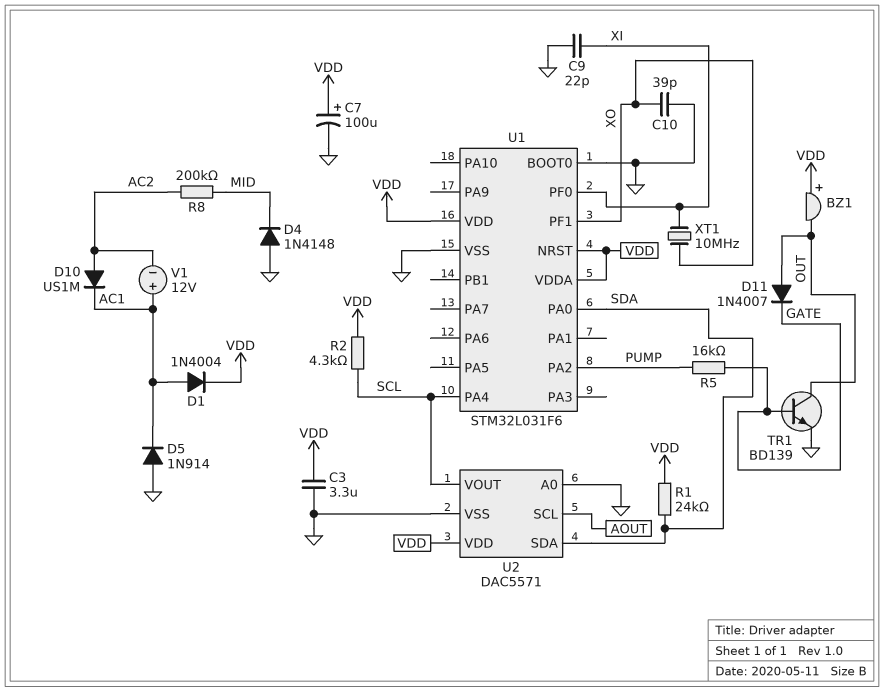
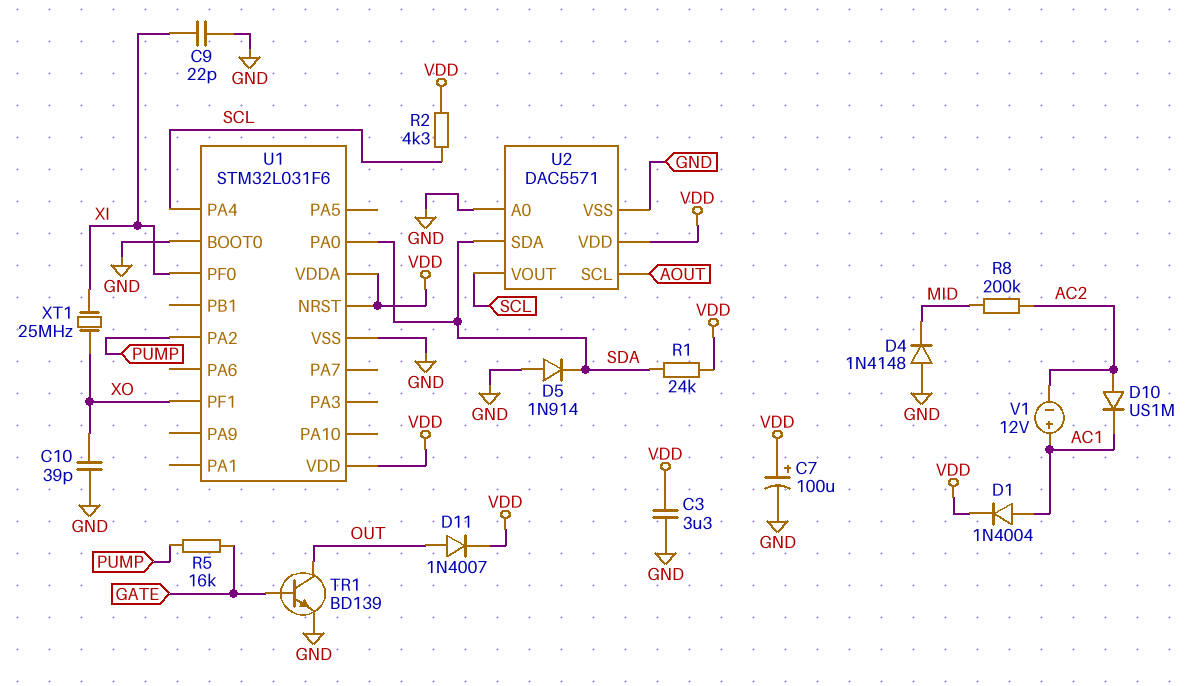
BZ1: buzzer (plus VDD, minus OUT) -> none
D5: diode 1N914 (A GND, K AC1) -> diode 1N914 (A GND, K SDA)
D11: diode 1N4007 (A OUT, K GATE) -> diode 1N4007 (A OUT, K VDD)
XT1: 10MHz (XI, XO) -> 25MHz (XI, XO)

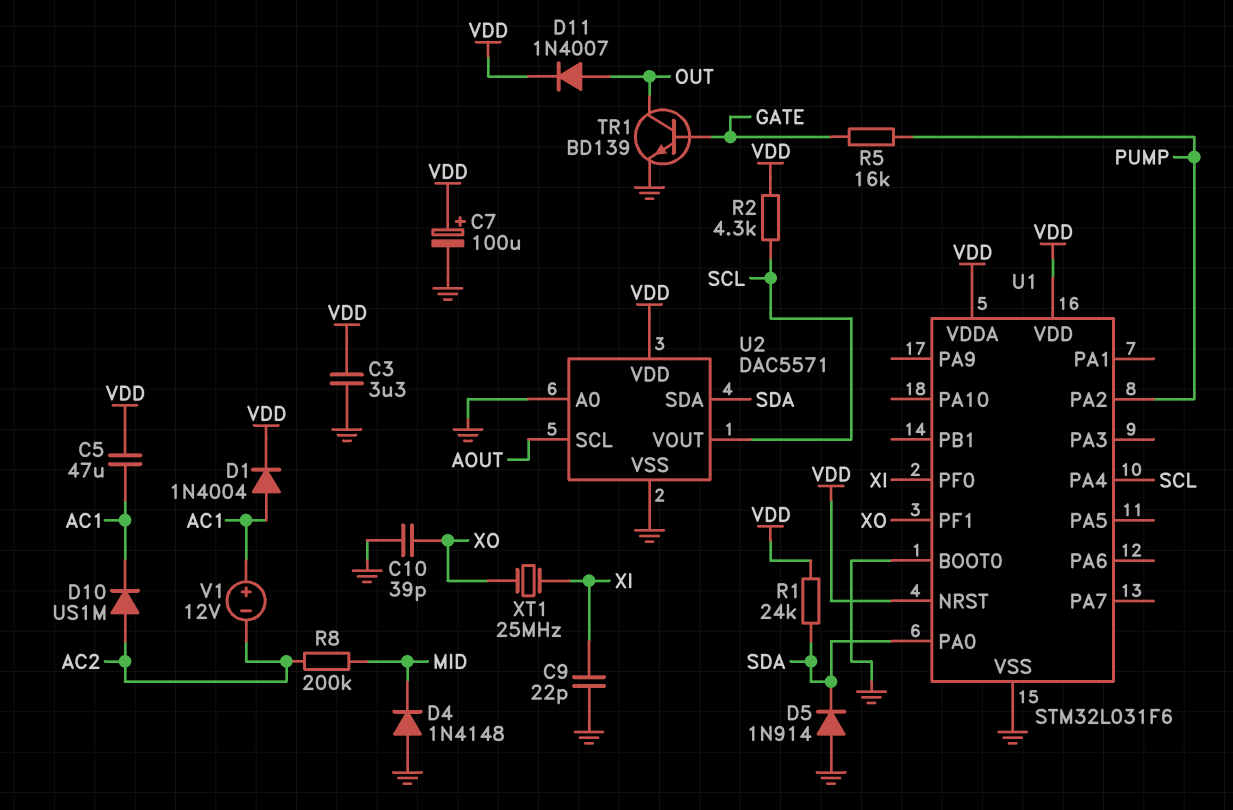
C5: none -> 47uF (AC1, VDD)

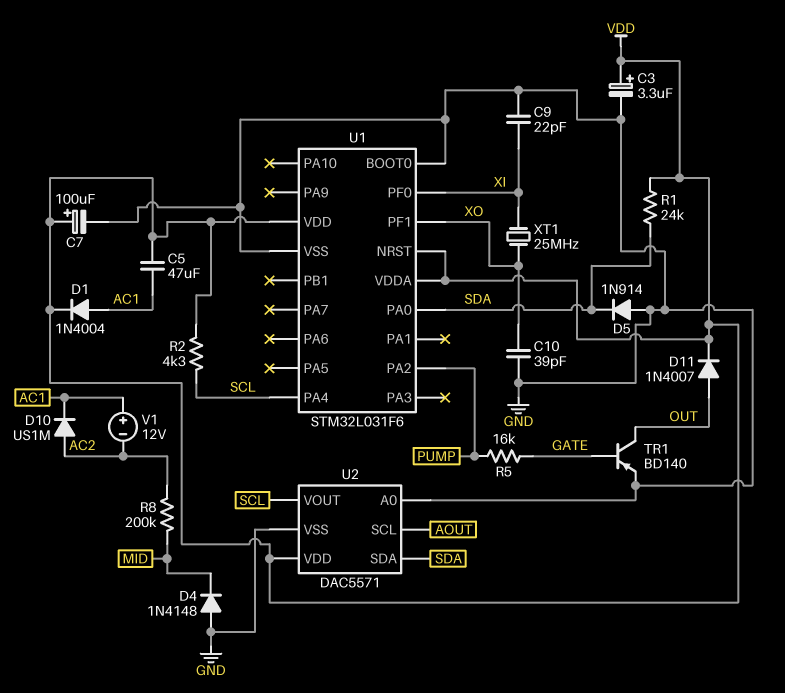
C3: 3.3uF (GND, VDD) -> 3.3uF (plus VDD, minus GND)
TR1: NPN BD139 (B GATE, C OUT, E GND) -> PNP BD140 (B GATE, C OUT, E GND)

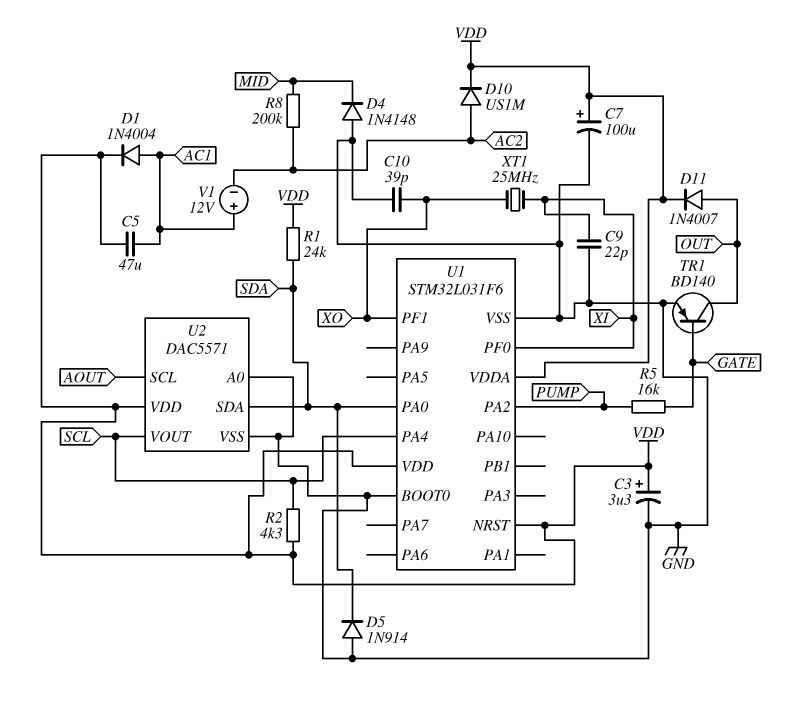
D10: diode US1M (A AC2, K AC1) -> diode US1M (A AC2, K VDD)

